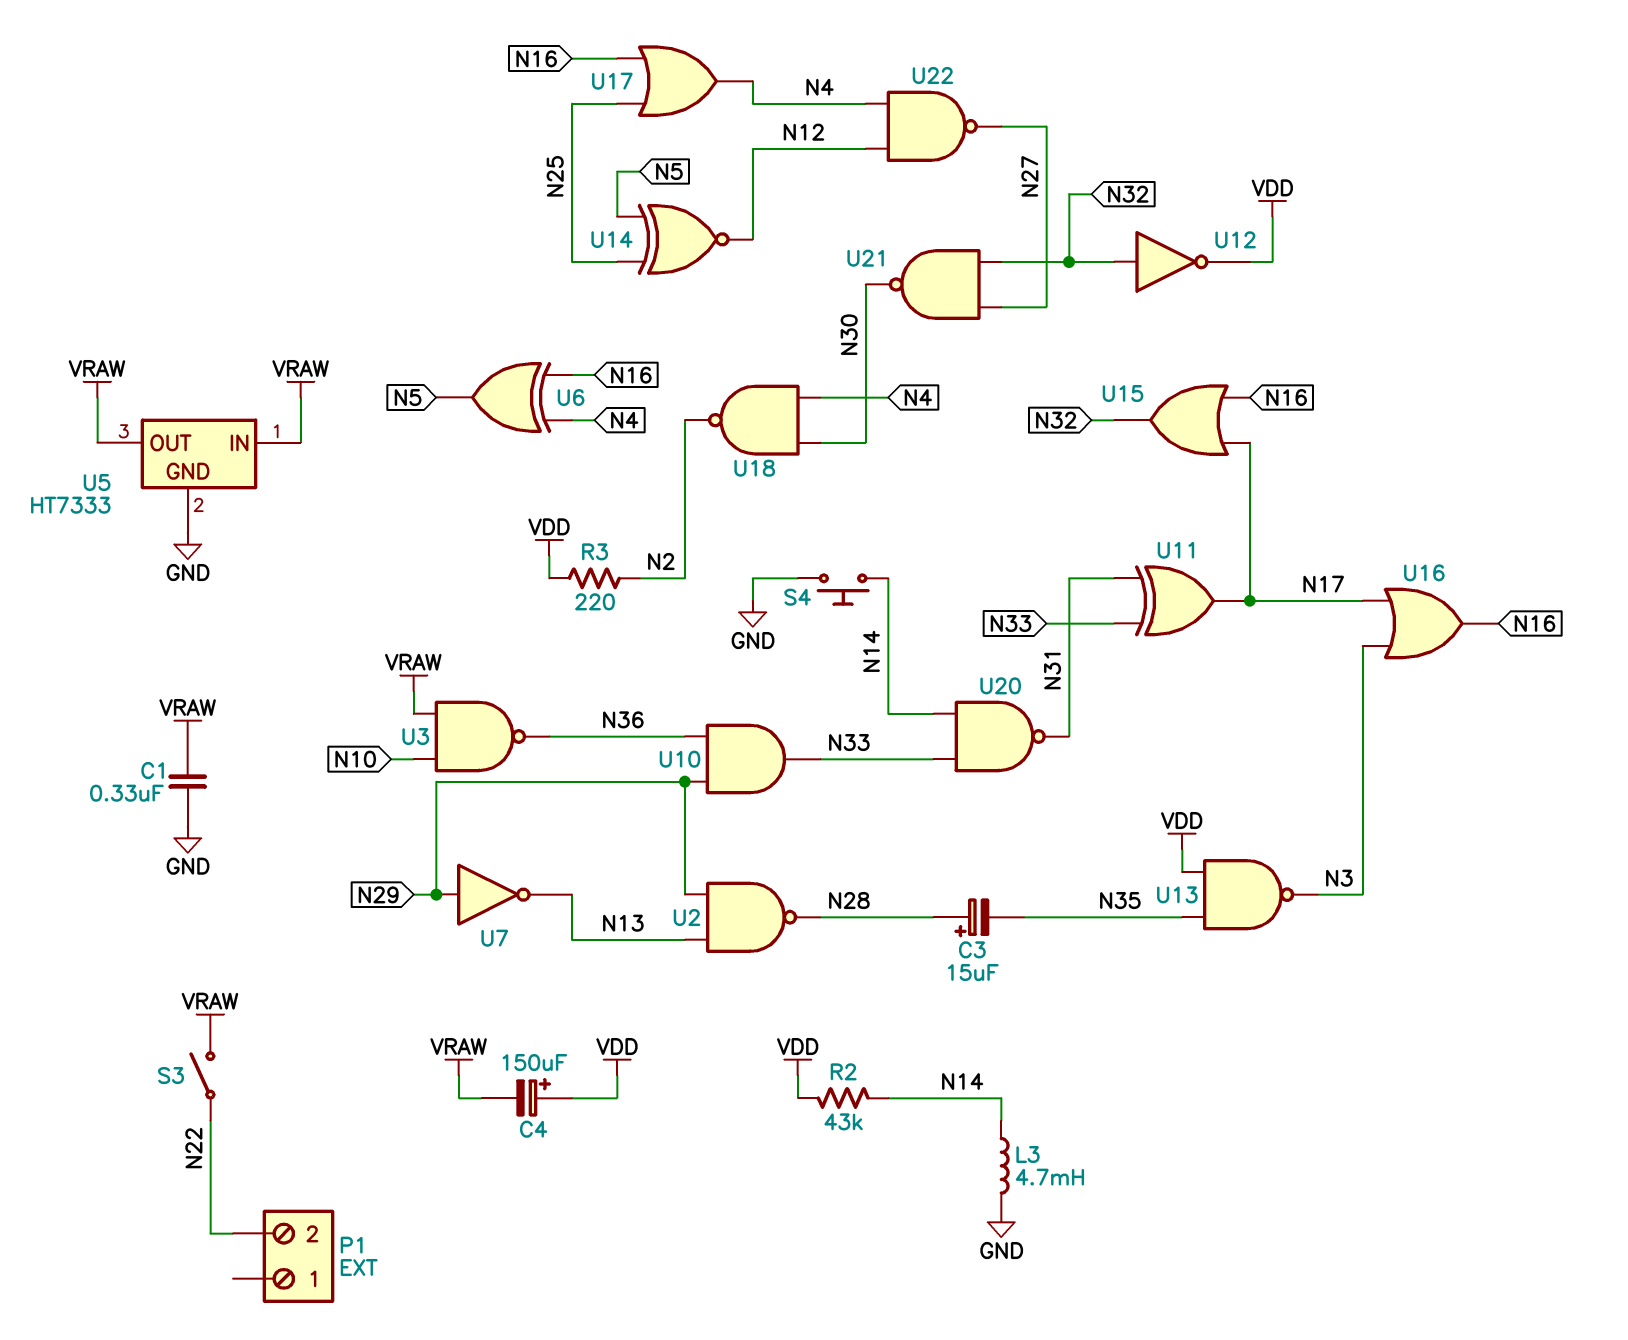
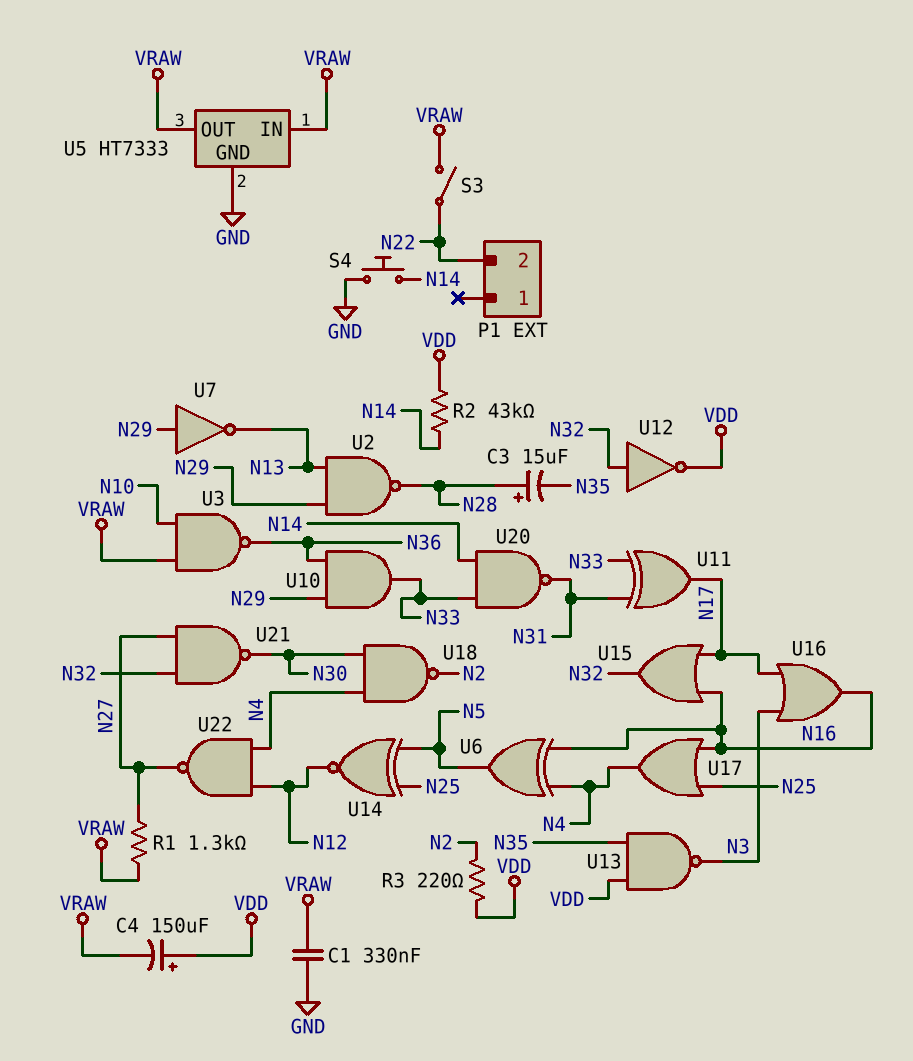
L3: 4.7mH (GND, N14) -> none
R1: none -> 1.3k (N27, VRAW)

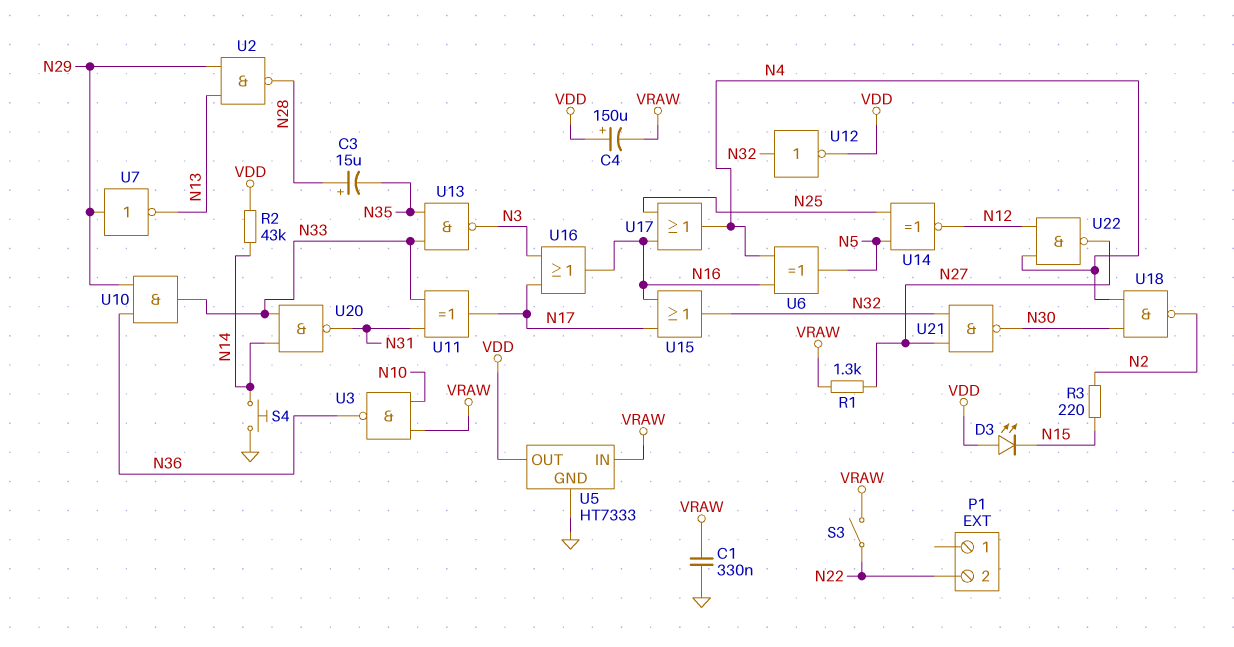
D3: none -> LED (A VDD, K N15)
R3: 220 (N2, VDD) -> 220 (N2, N15)
U5 pin OUT: VRAW -> VDD
U13: NAND (in N35, in VDD, out N3) -> NAND (in N33, in N35, out N3)

